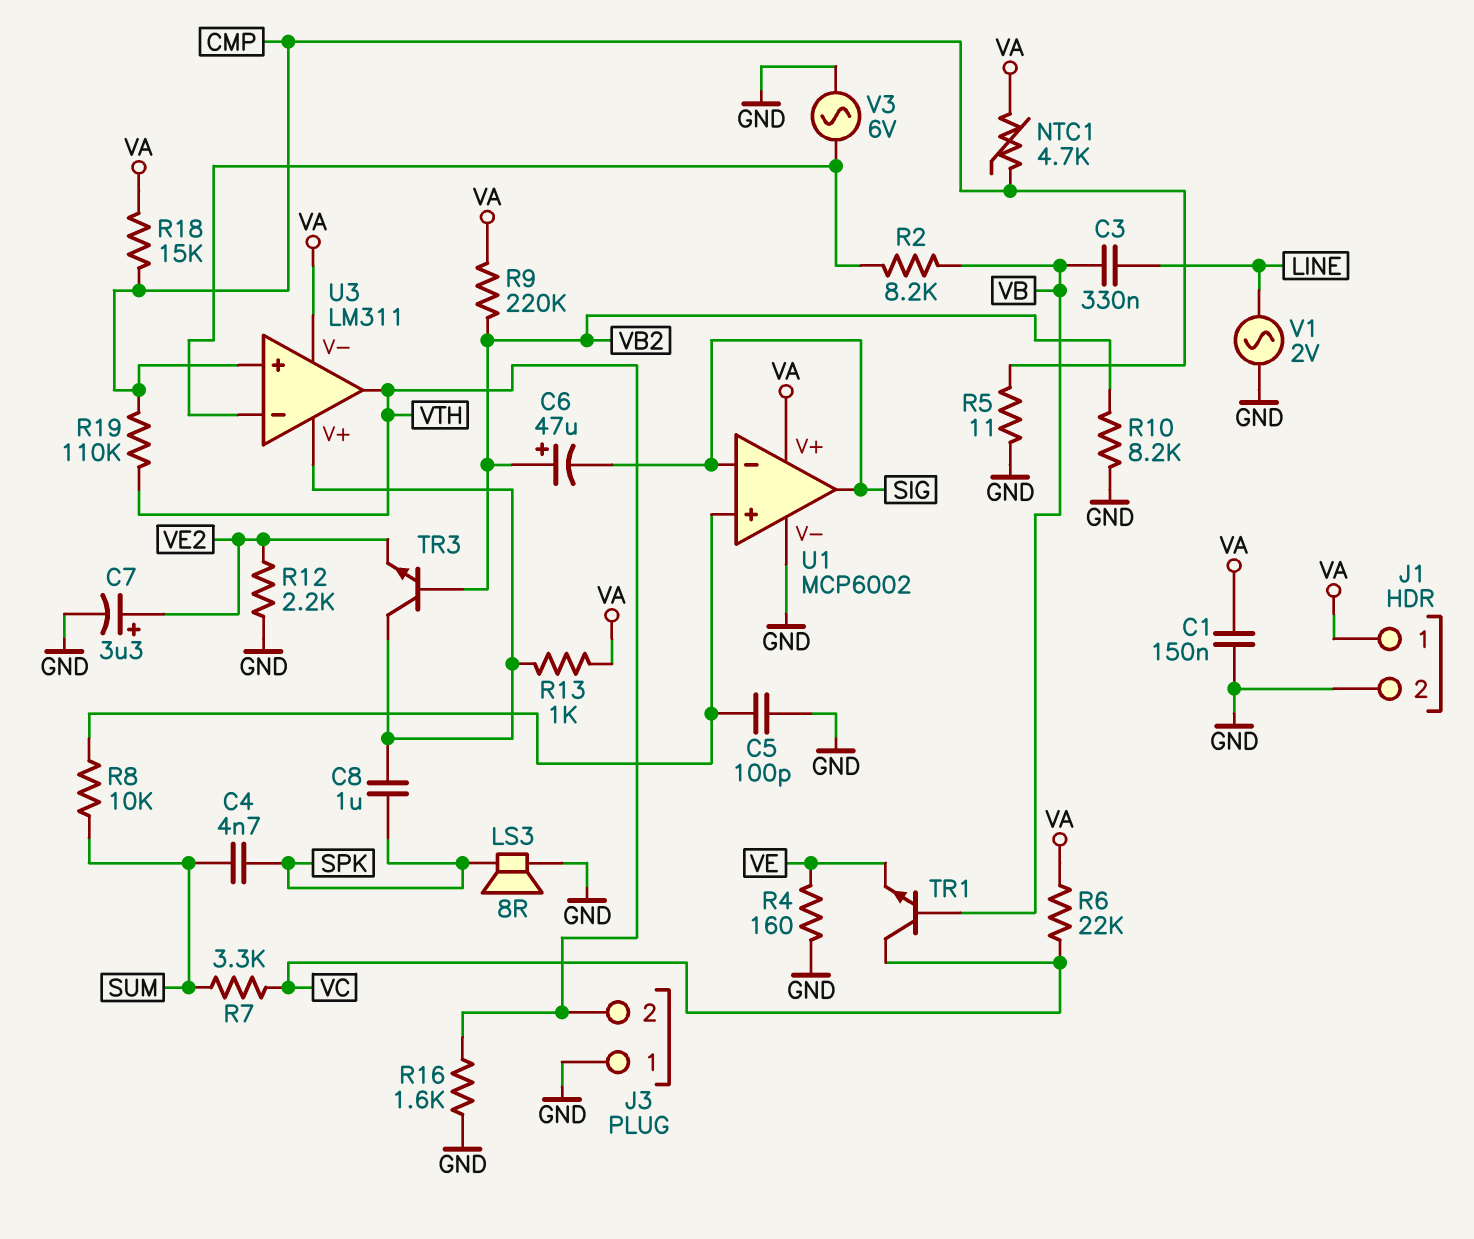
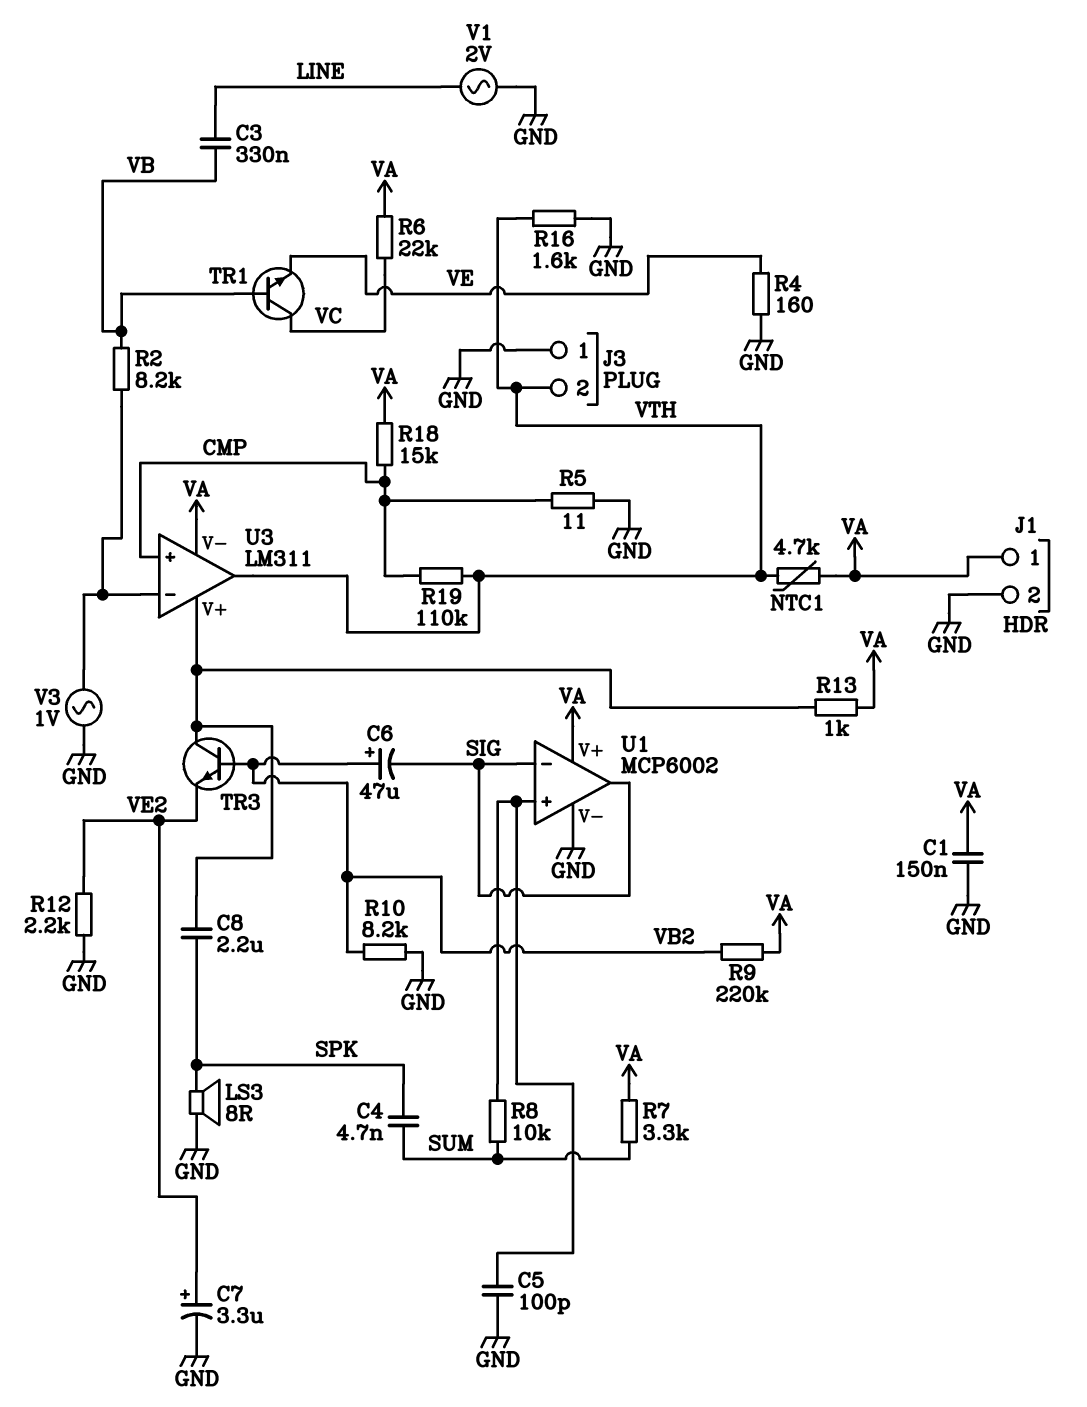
C8: 1uF (SPK, U3/V+) -> 2.2uF (SPK, U3/V+)
NTC1: 4.7k (CMP, VA) -> 4.7k (VA, VTH)
R7: 3.3k (SUM, VC) -> 3.3k (SUM, VA)
V3: AC 6V (GND, U3/in-) -> AC 1V (GND, U3/in-)

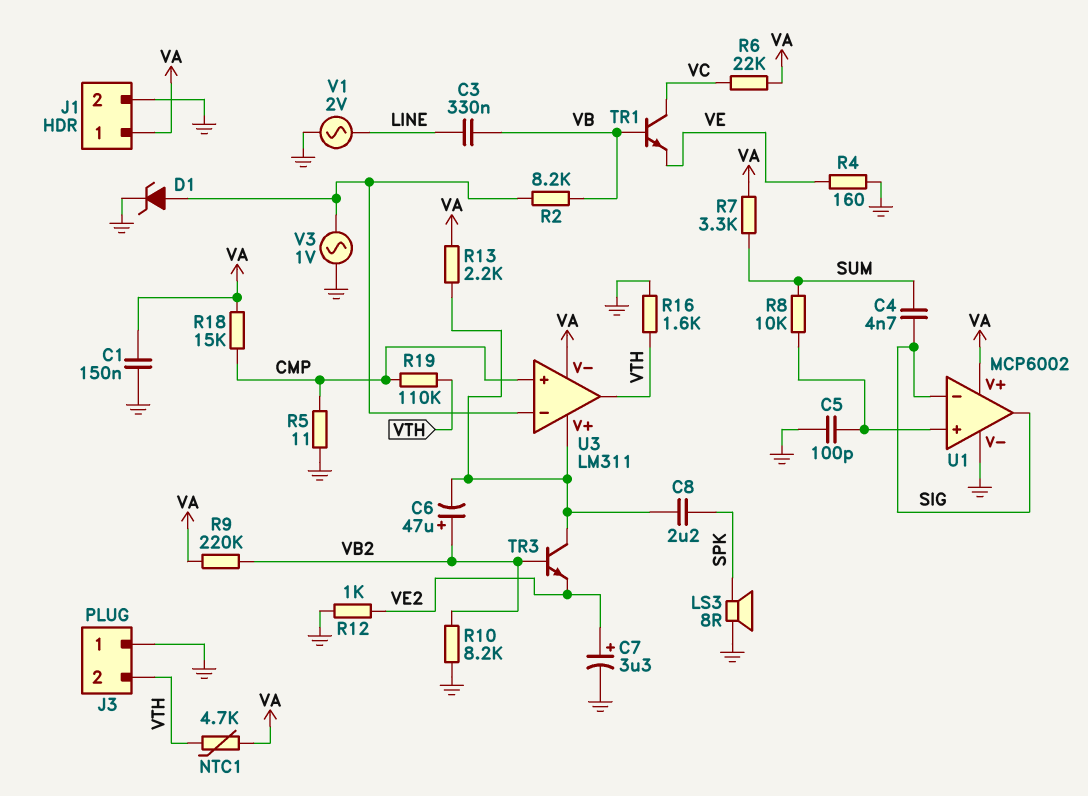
C4: 4.7nF (SPK, SUM) -> 4.7nF (SIG, SUM)
C6: 47uF (plus VB2, minus SIG) -> 47uF (plus VB2, minus U3/V+)
D1: none -> zener (A U3/in-, K GND)
R12: 2.2k (GND, VE2) -> 1k (GND, VE2)
R13: 1k (U3/V+, VA) -> 2.2k (U3/V+, VA)

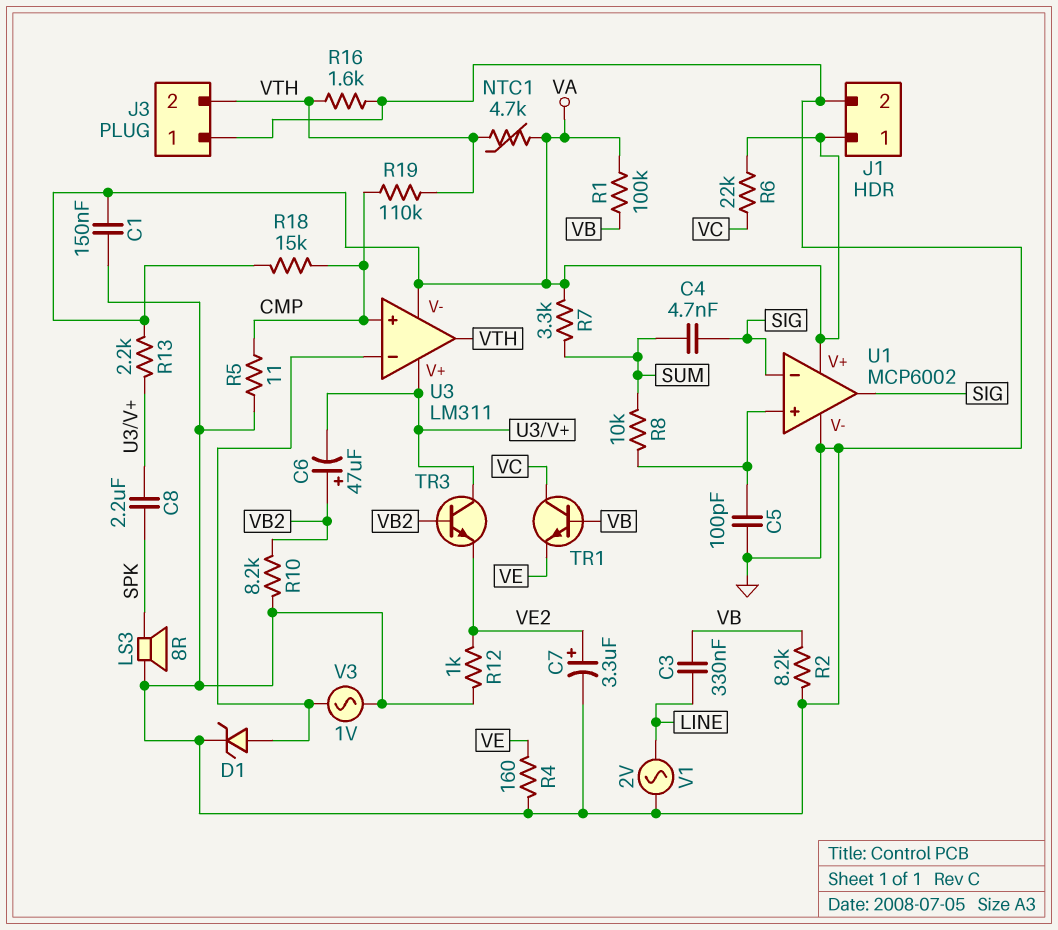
R1: none -> 100k (VA, VB)
R2: 8.2k (U3/in-, VB) -> 8.2k (GND, VB)
R9: 220k (VA, VB2) -> none

